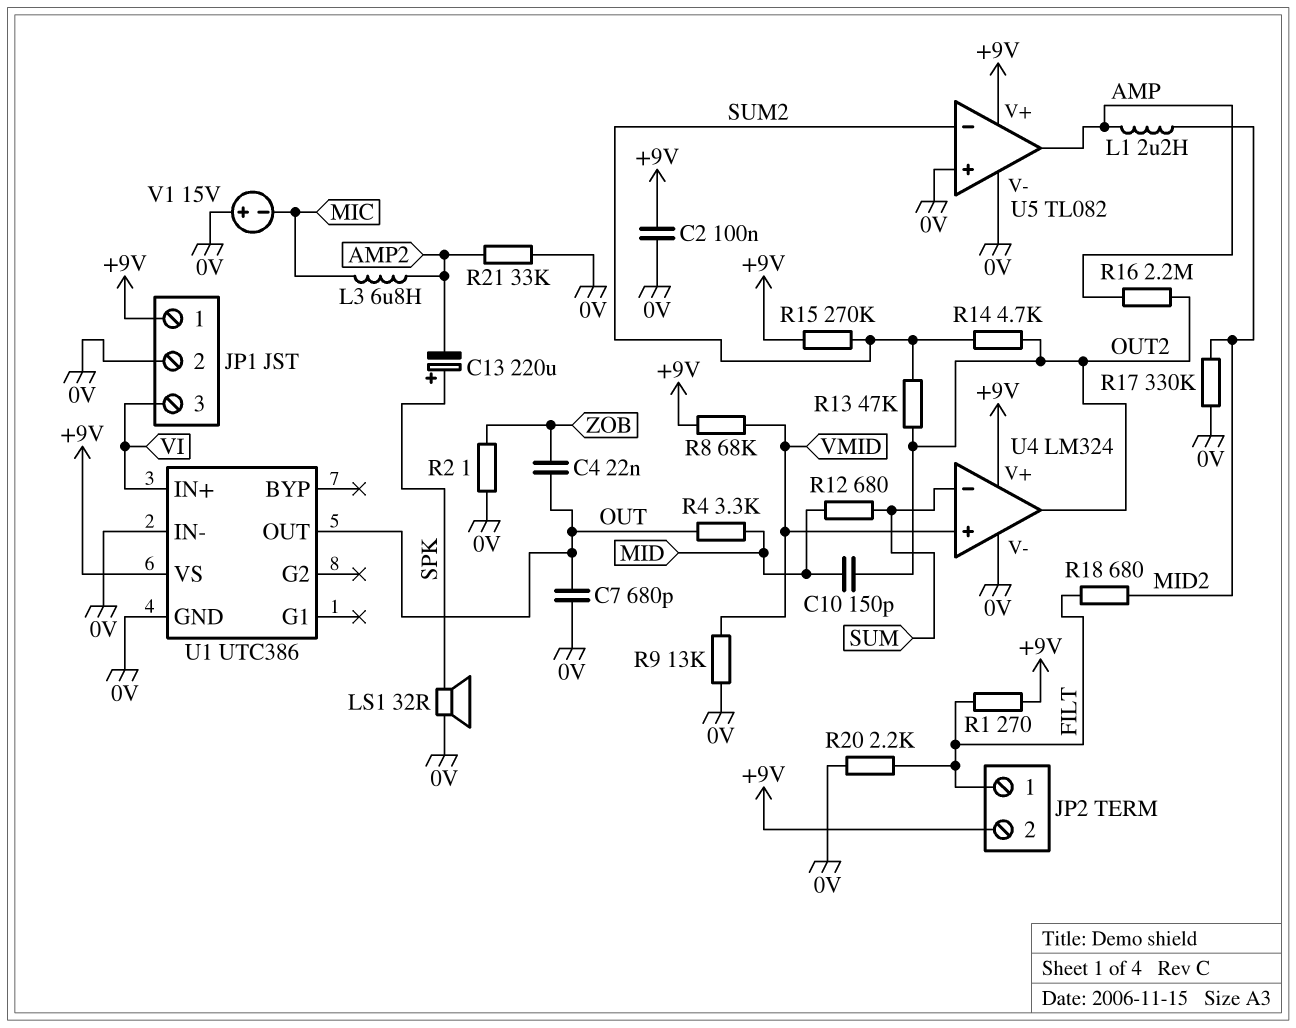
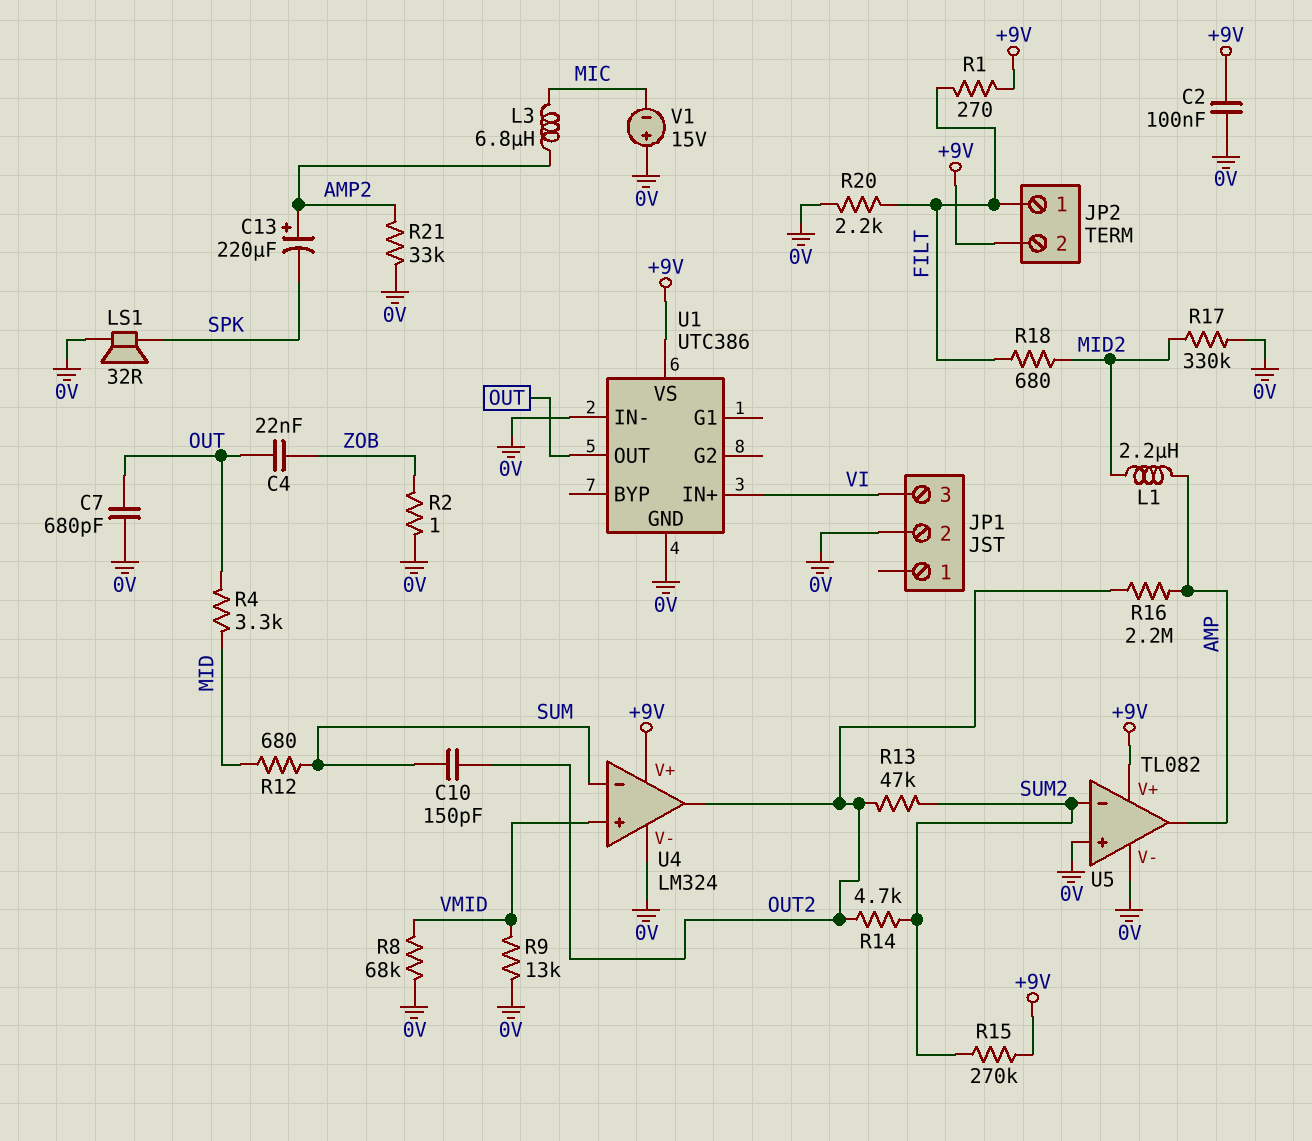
C10: 150pF (MID, OUT2) -> 150pF (OUT2, SUM)
C13: 220uF (plus SPK, minus AMP2) -> 220uF (plus AMP2, minus SPK)
JP1 pin 1: +9V -> none
R8: 68k (+9V, VMID) -> 68k (0V, VMID)

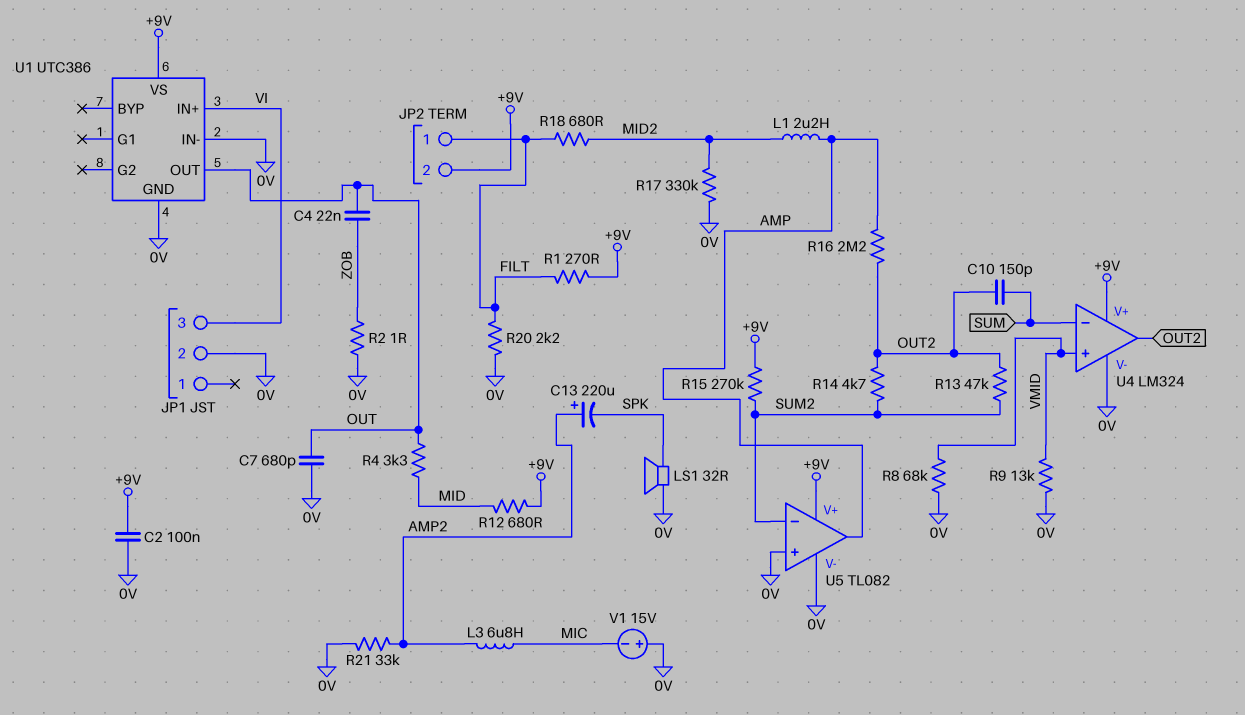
R12: 680 (MID, SUM) -> 680 (+9V, MID)

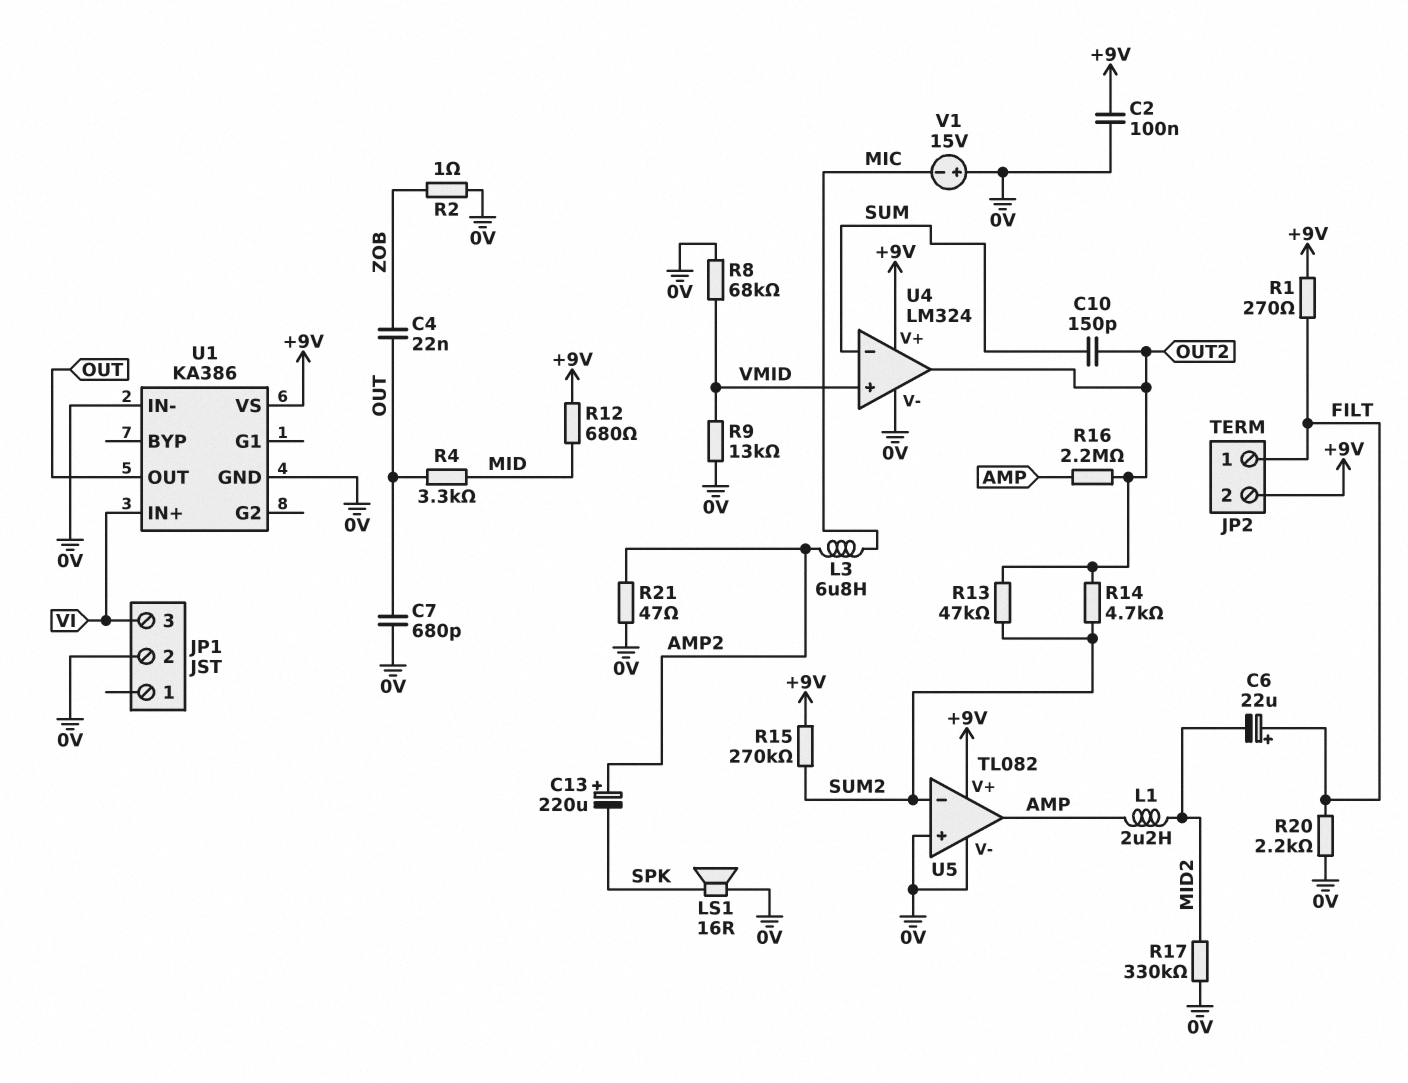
C6: none -> 22uF (plus FILT, minus MID2)
LS1: speaker 32R (0V, SPK) -> speaker 16R (0V, SPK)
R18: 680 (FILT, MID2) -> none
R21: 33k (0V, AMP2) -> 47 (0V, AMP2)
U1: UTC386 -> KA386

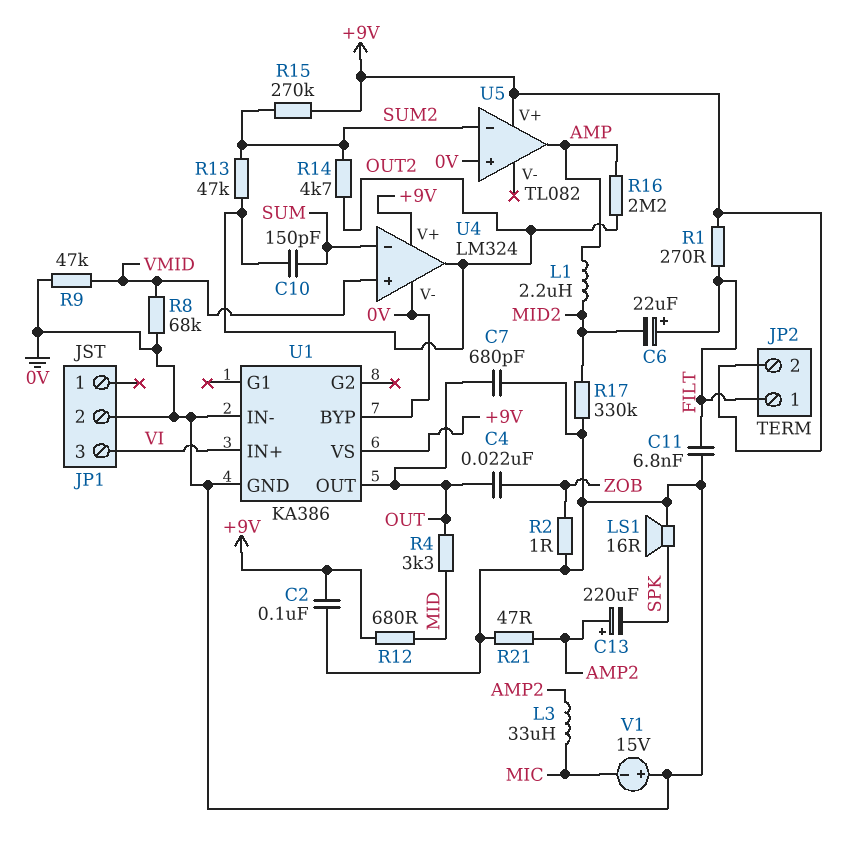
C11: none -> 6.8nF (0V, FILT)
L3: 6.8uH (AMP2, MIC) -> 33uH (AMP2, MIC)
R9: 13k (0V, VMID) -> 47k (0V, VMID)
R20: 2.2k (0V, FILT) -> none
U1 pin BYP: none -> 0V
U5 pin V-: 0V -> none

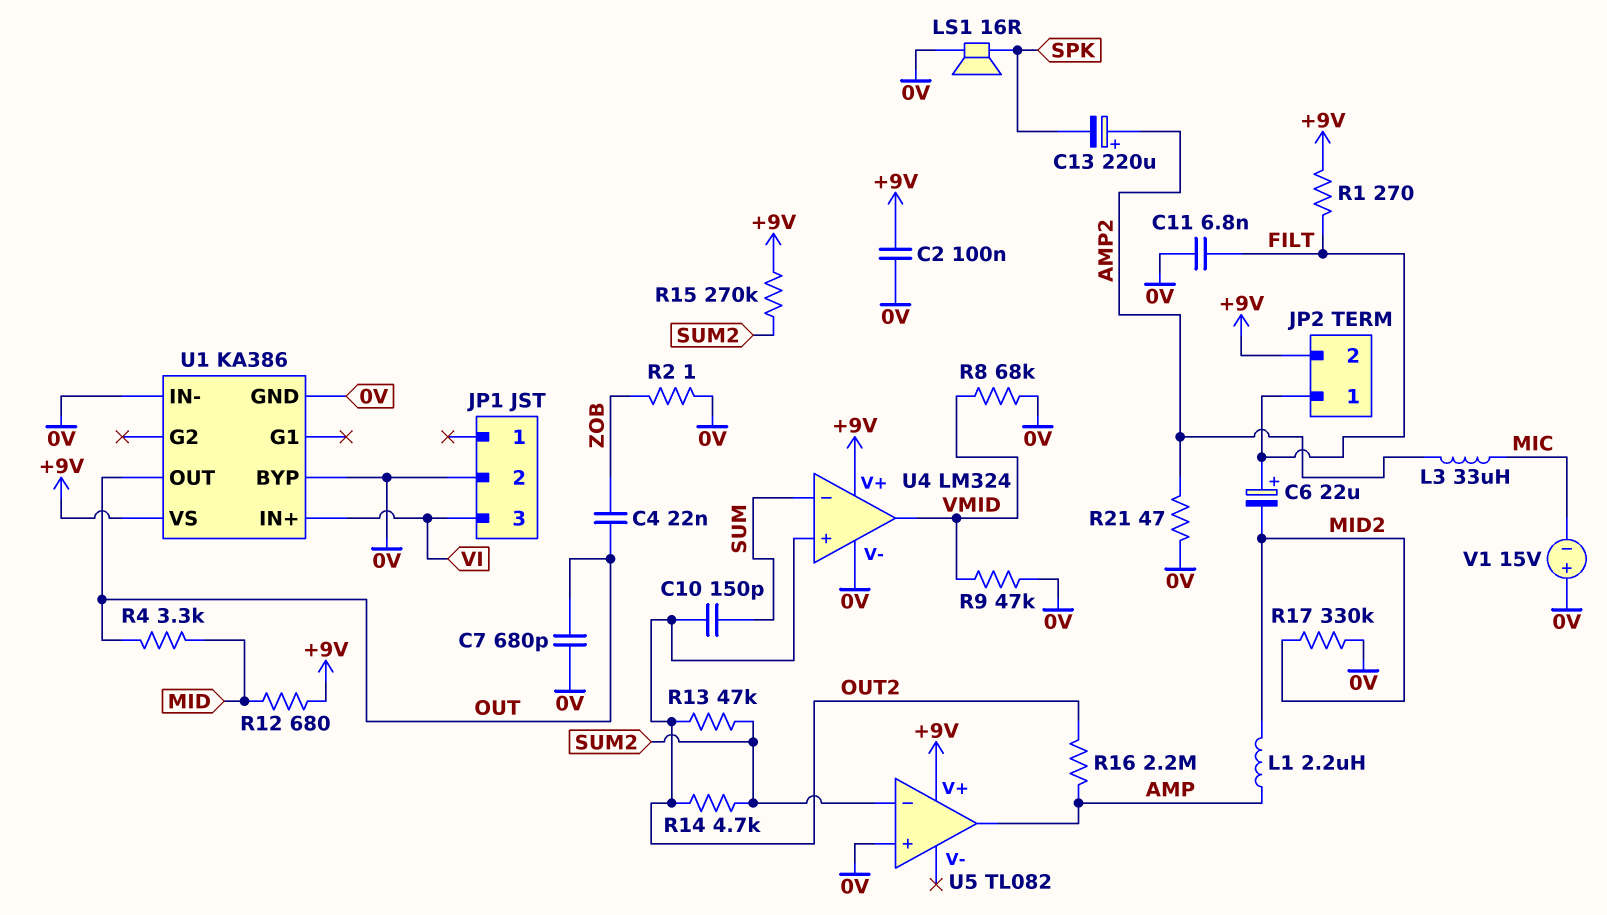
U4 pin in+: VMID -> OUT2
U4 pin out: OUT2 -> VMID

